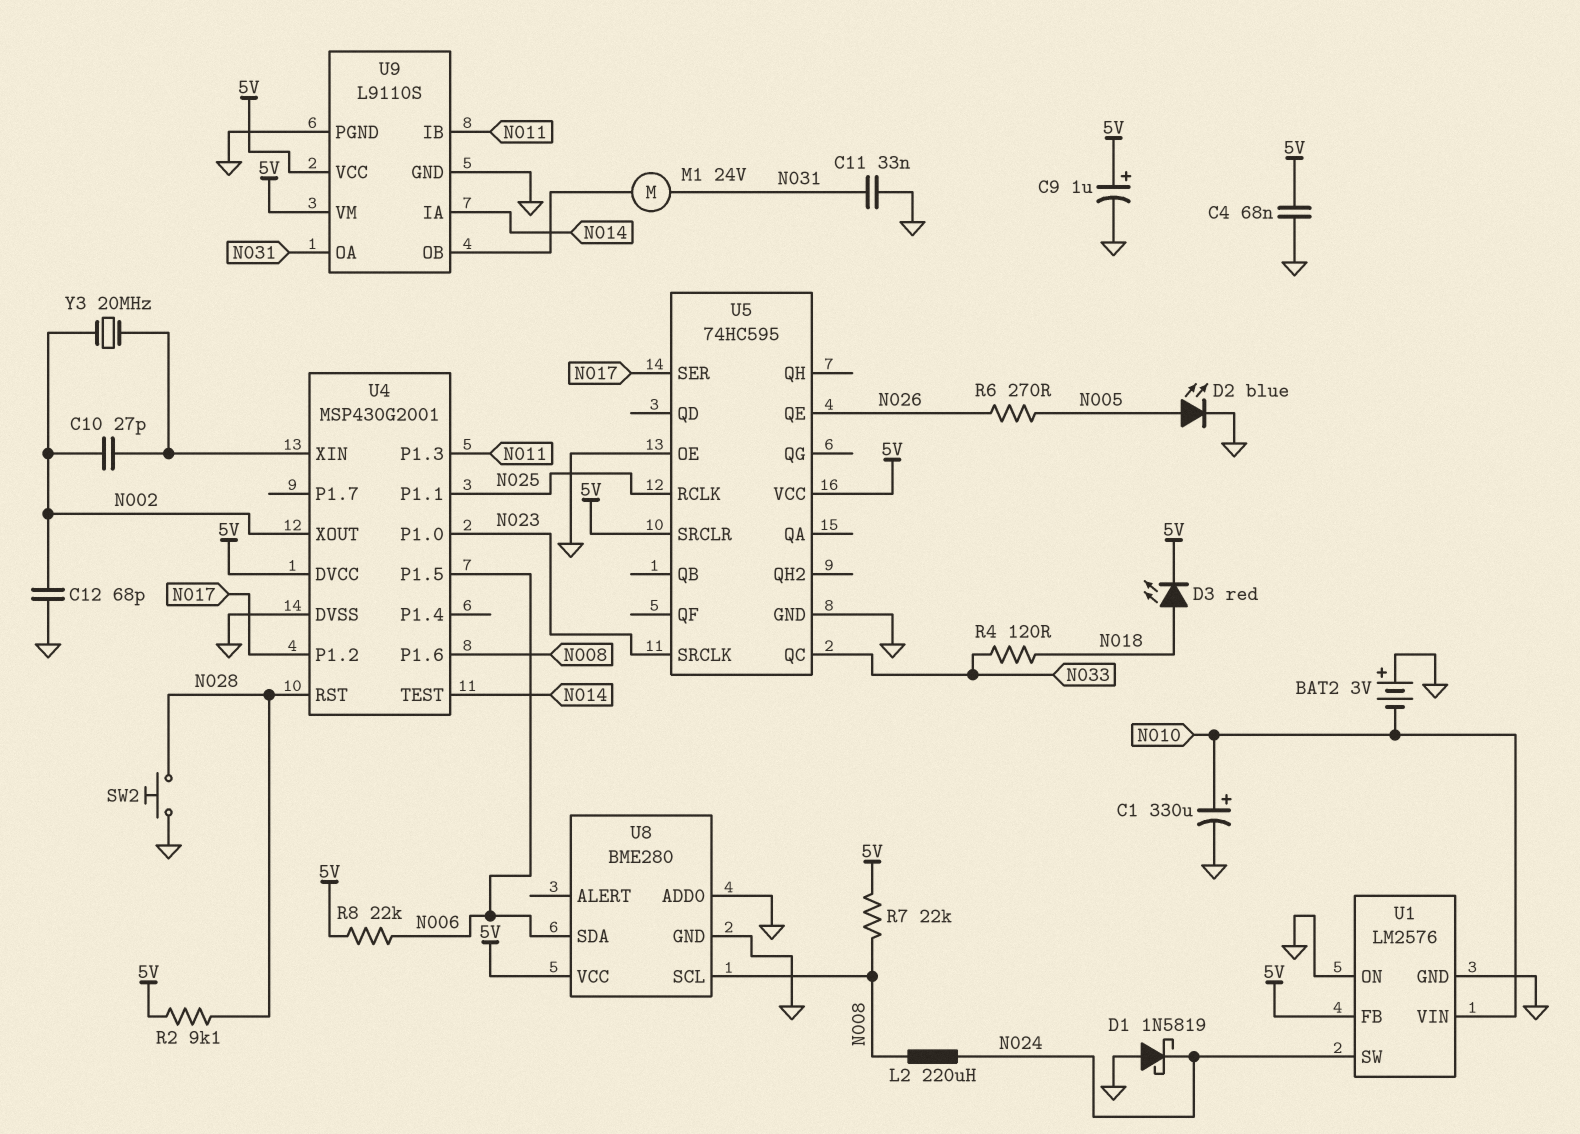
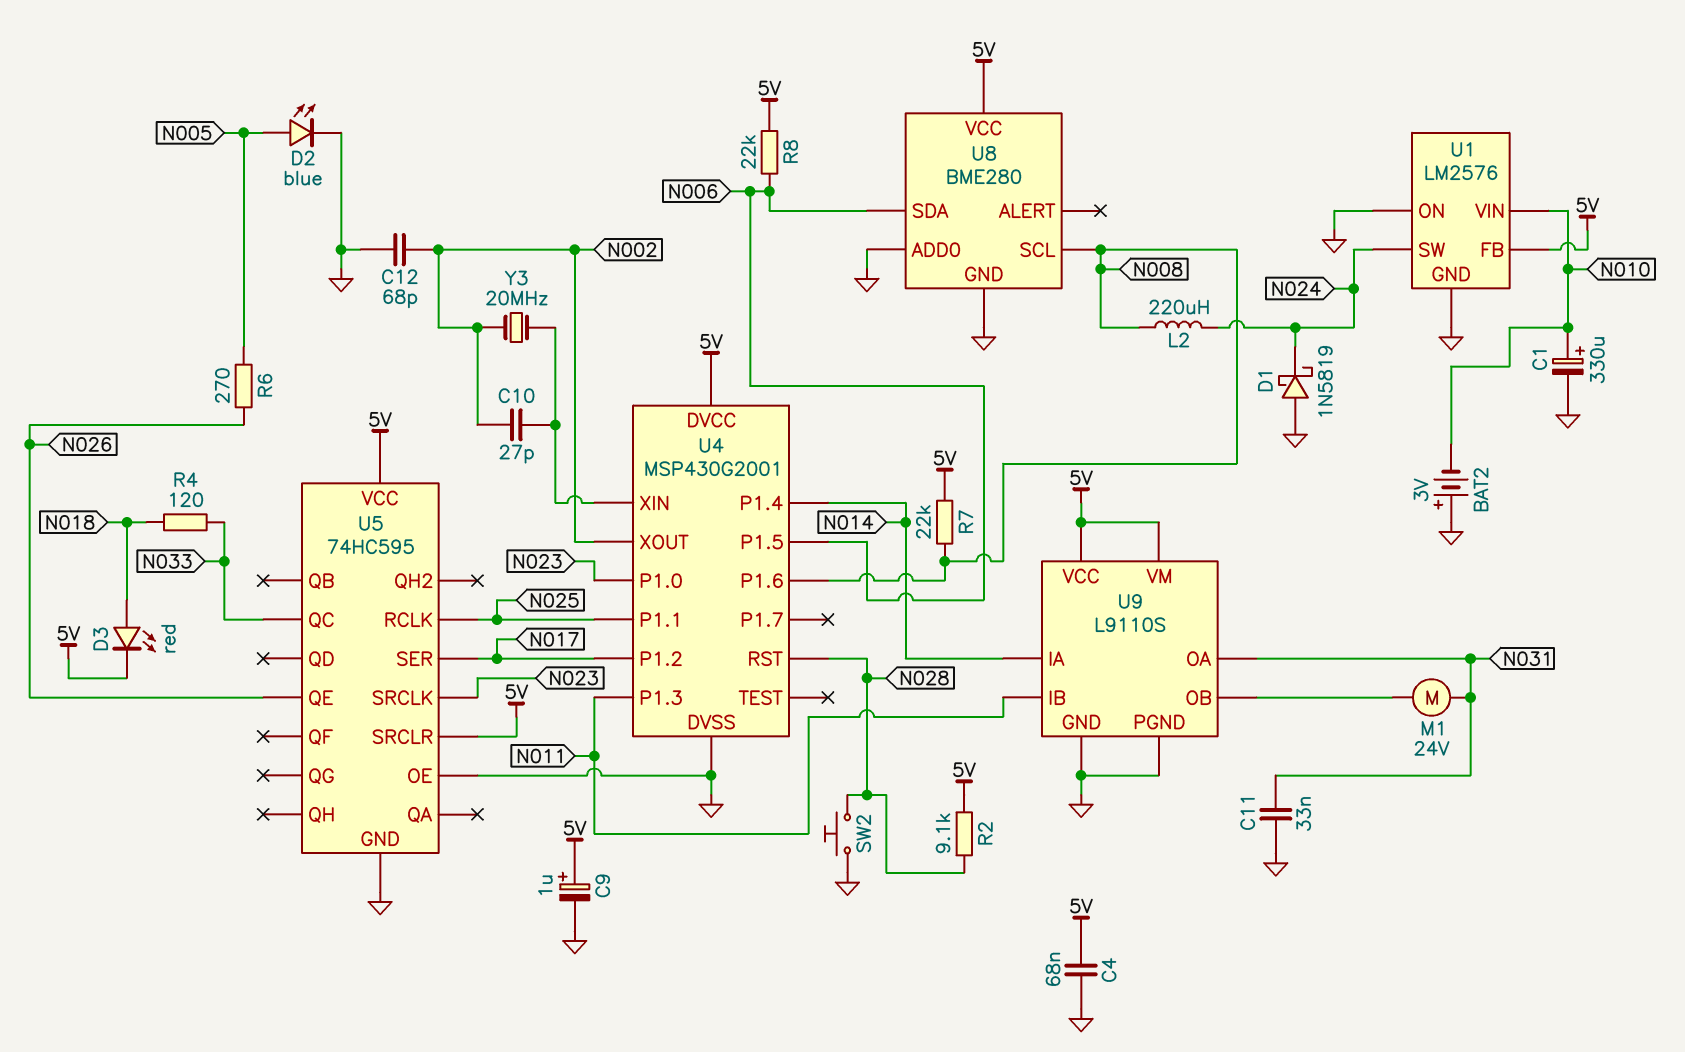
U4 pin P1.4: none -> N014
U4 pin TEST: N014 -> none

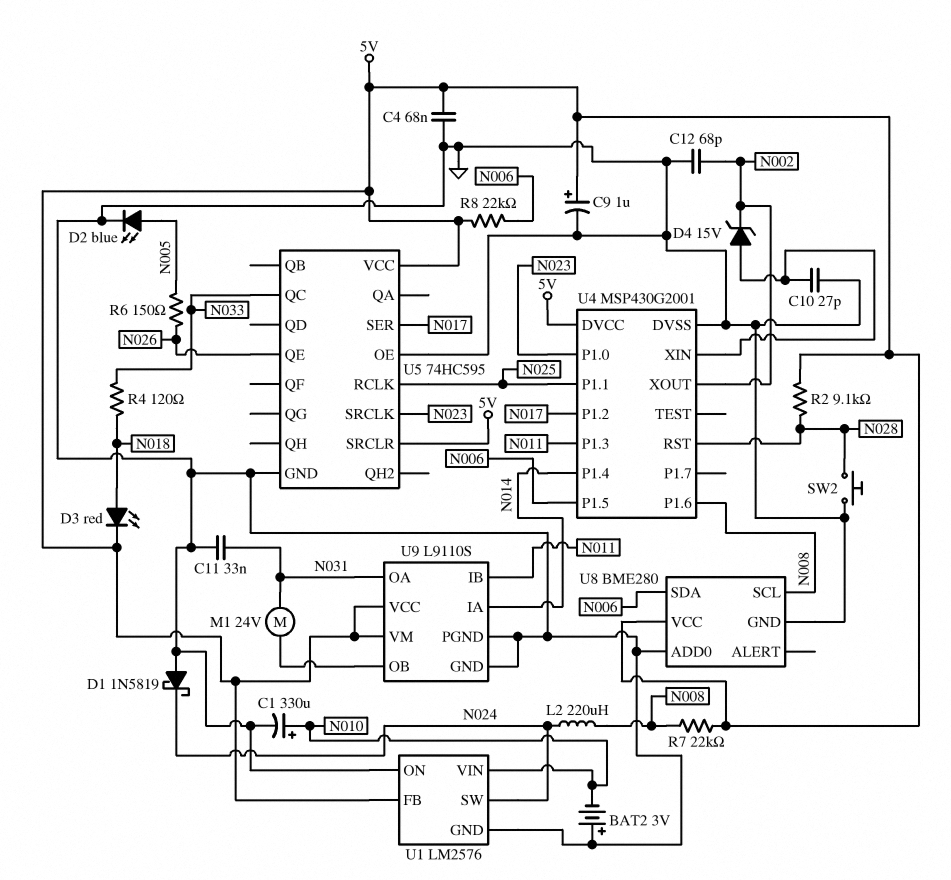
C10: 27pF (N002, U4/XIN) -> 27pF (GND, U4/XIN)
D4: none -> zener 15V (A U4/XIN, K N002)
R6: 270 (N005, N026) -> 150 (N005, N026)
Y3: 20MHz (N002, U4/XIN) -> none

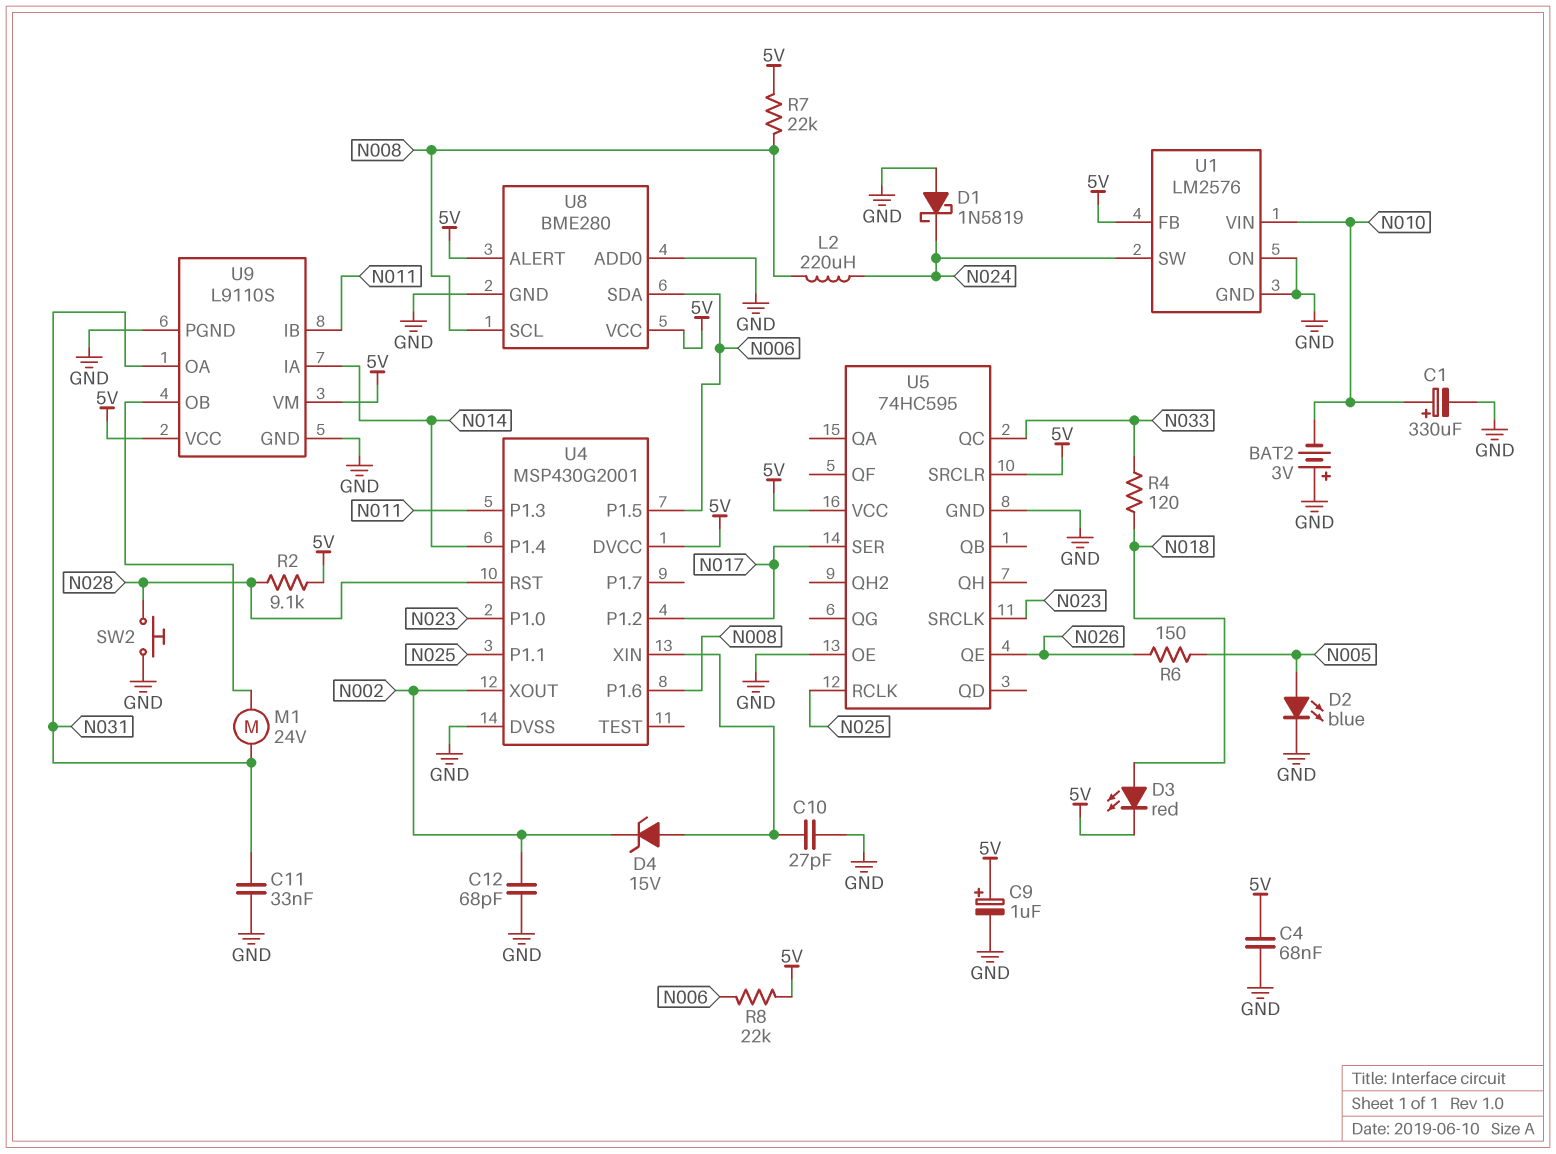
U8 pin ALERT: none -> 5V

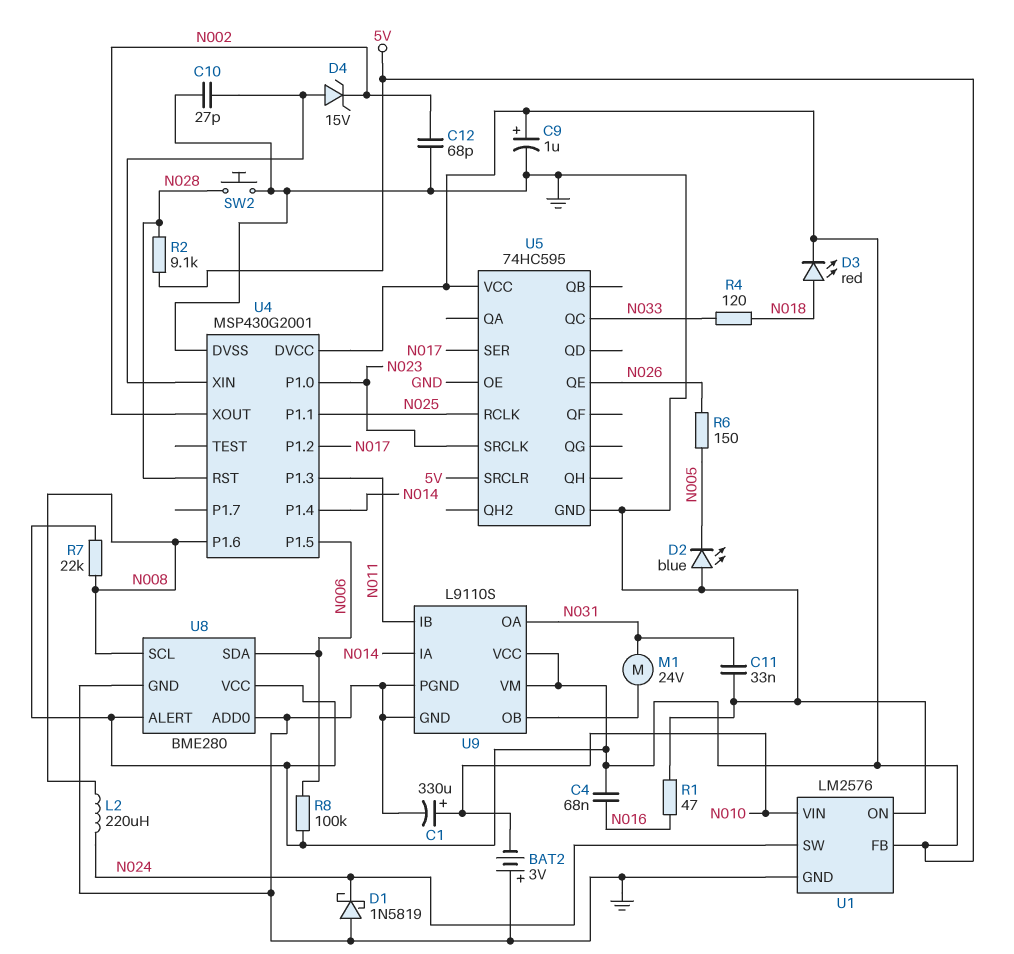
C4: 68nF (5V, GND) -> 68nF (5V, N016)
D2: LED blue (A N005, K GND) -> LED blue (A GND, K N005)
R1: none -> 47 (GND, N016)
R8: 22k (5V, N006) -> 100k (5V, N006)

